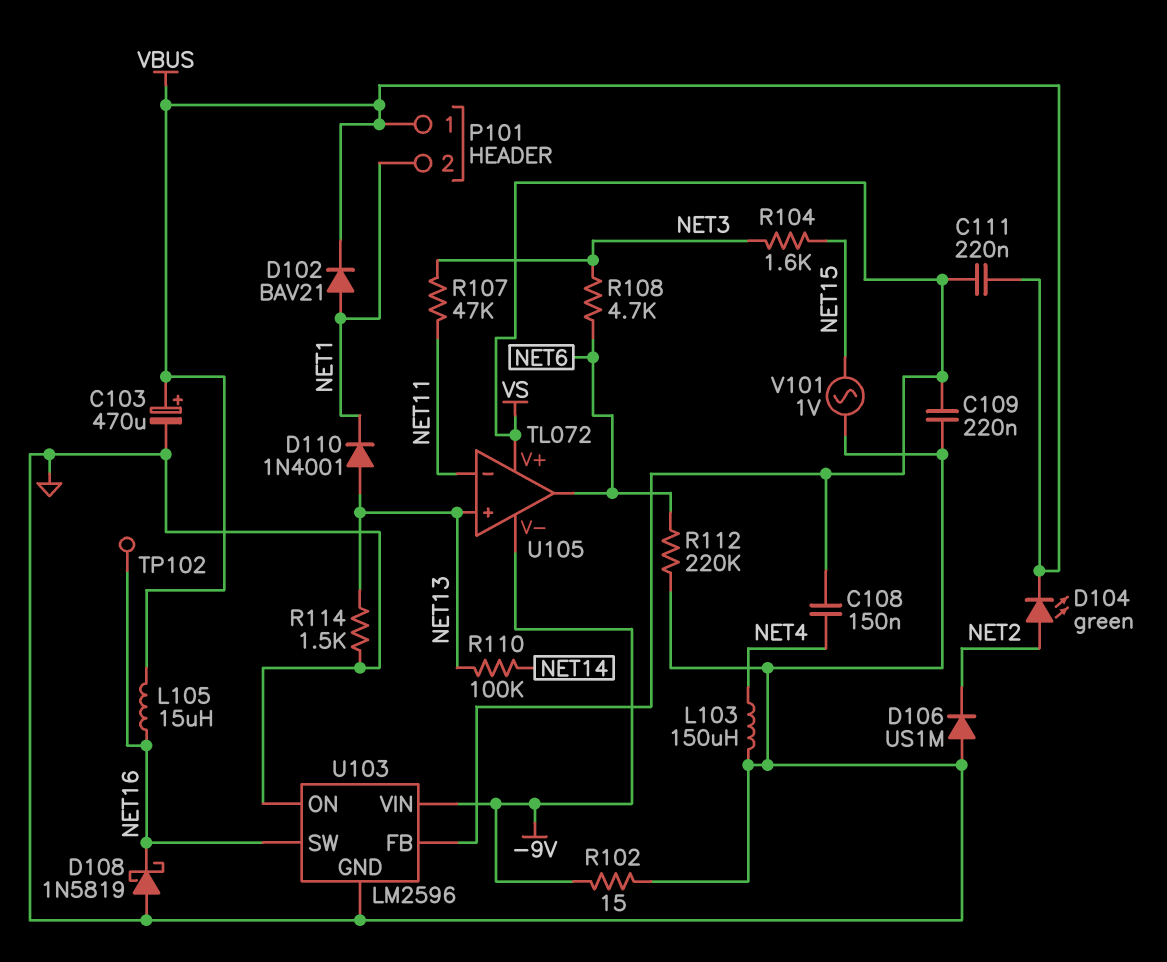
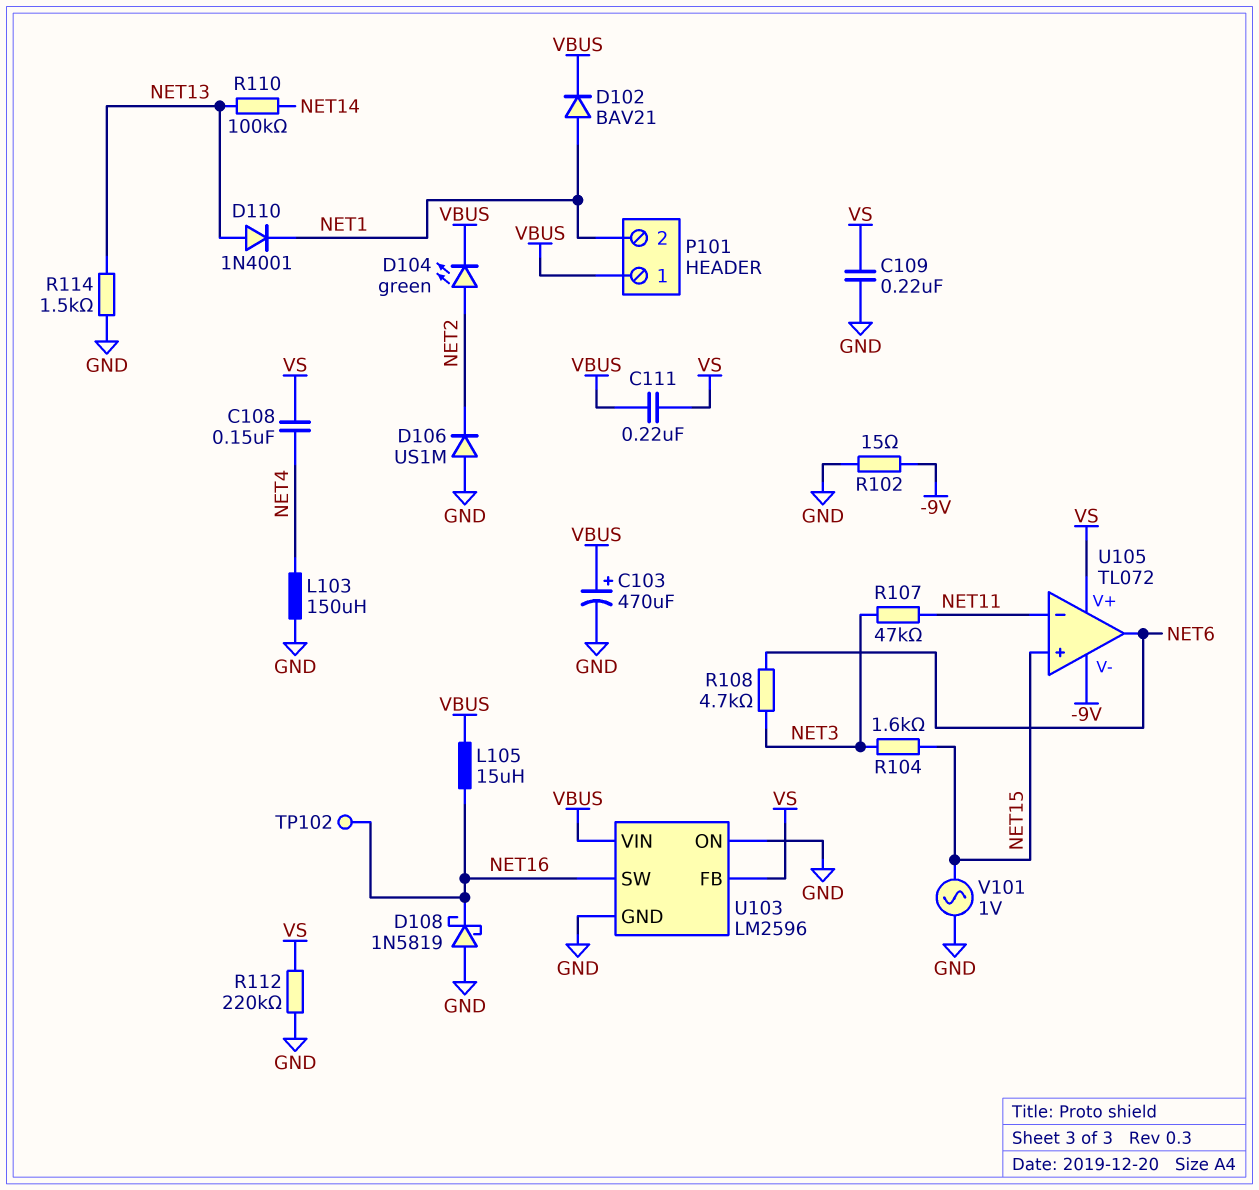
R112: 220k (GND, NET6) -> 220k (GND, VS)
U103 pin VIN: -9V -> VBUS
U105 pin in+: NET13 -> NET15

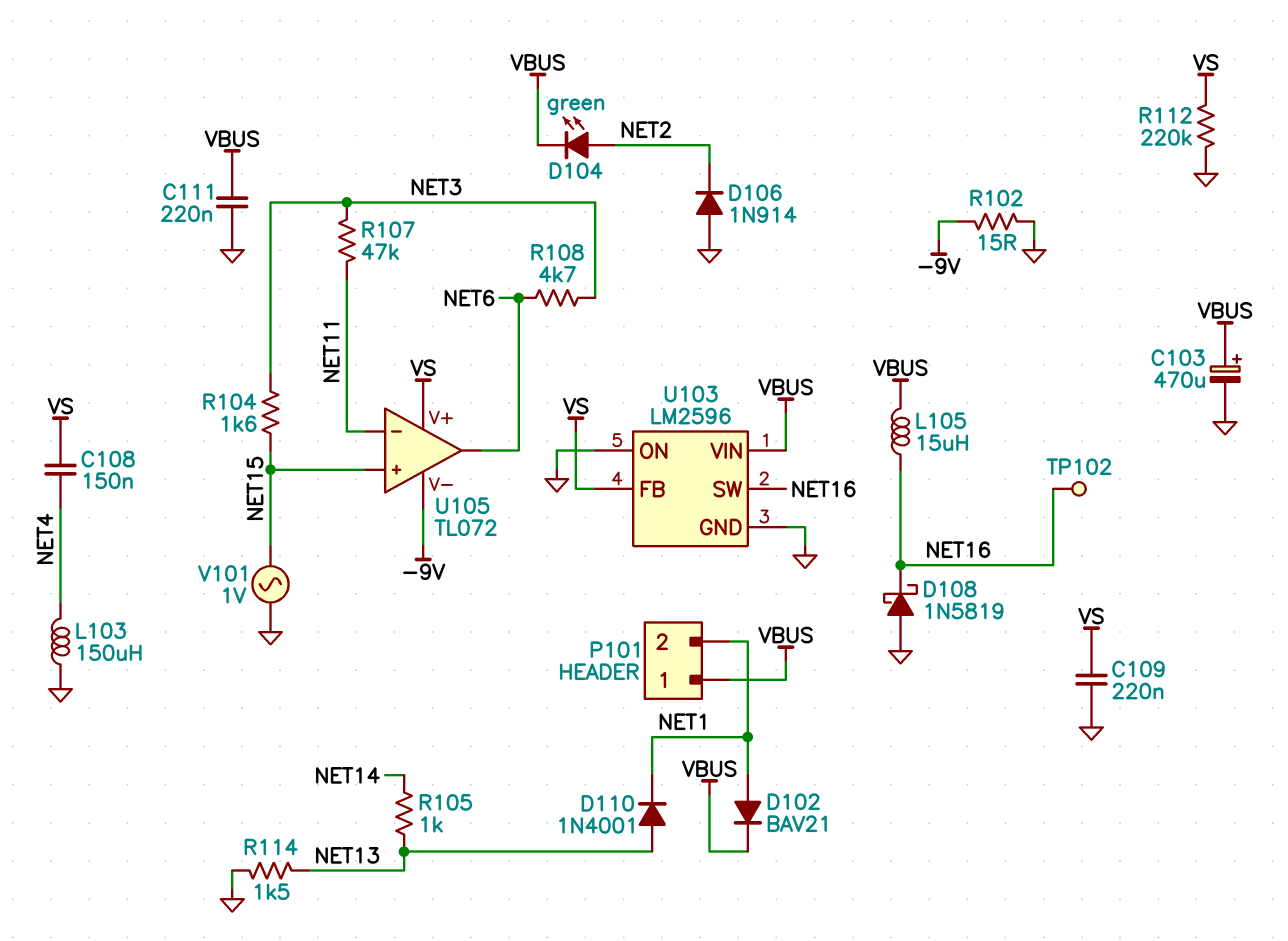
C111: 220nF (VBUS, VS) -> 220nF (GND, VBUS)
D106: diode US1M (A GND, K NET2) -> diode 1N914 (A GND, K NET2)
R105: none -> 1k (NET13, NET14)
R110: 100k (NET13, NET14) -> none

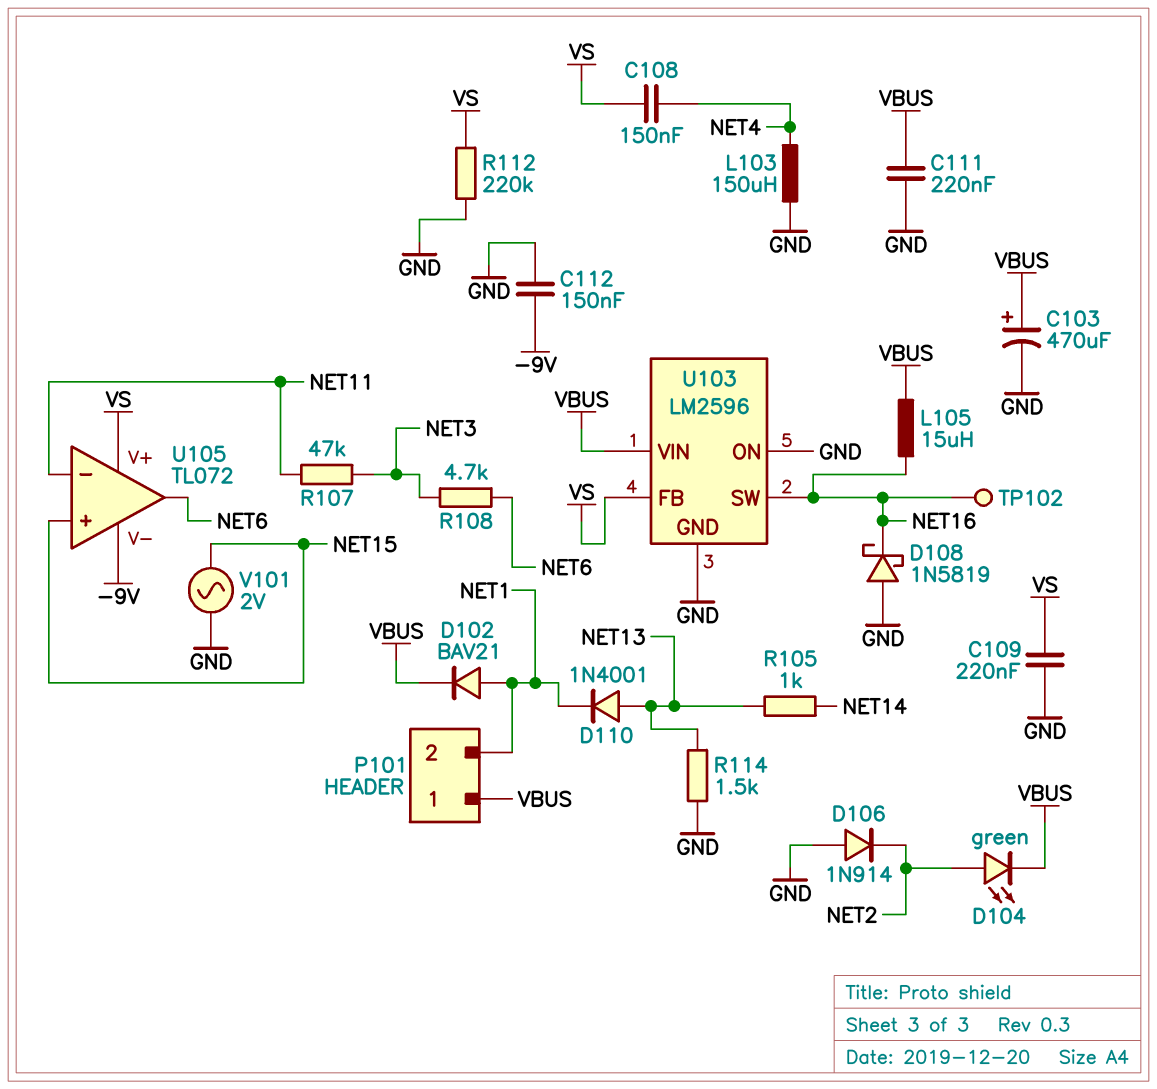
C112: none -> 150nF (-9V, GND)
R102: 15 (-9V, GND) -> none
R104: 1.6k (NET3, NET15) -> none
V101: AC 1V (GND, NET15) -> AC 2V (GND, NET15)

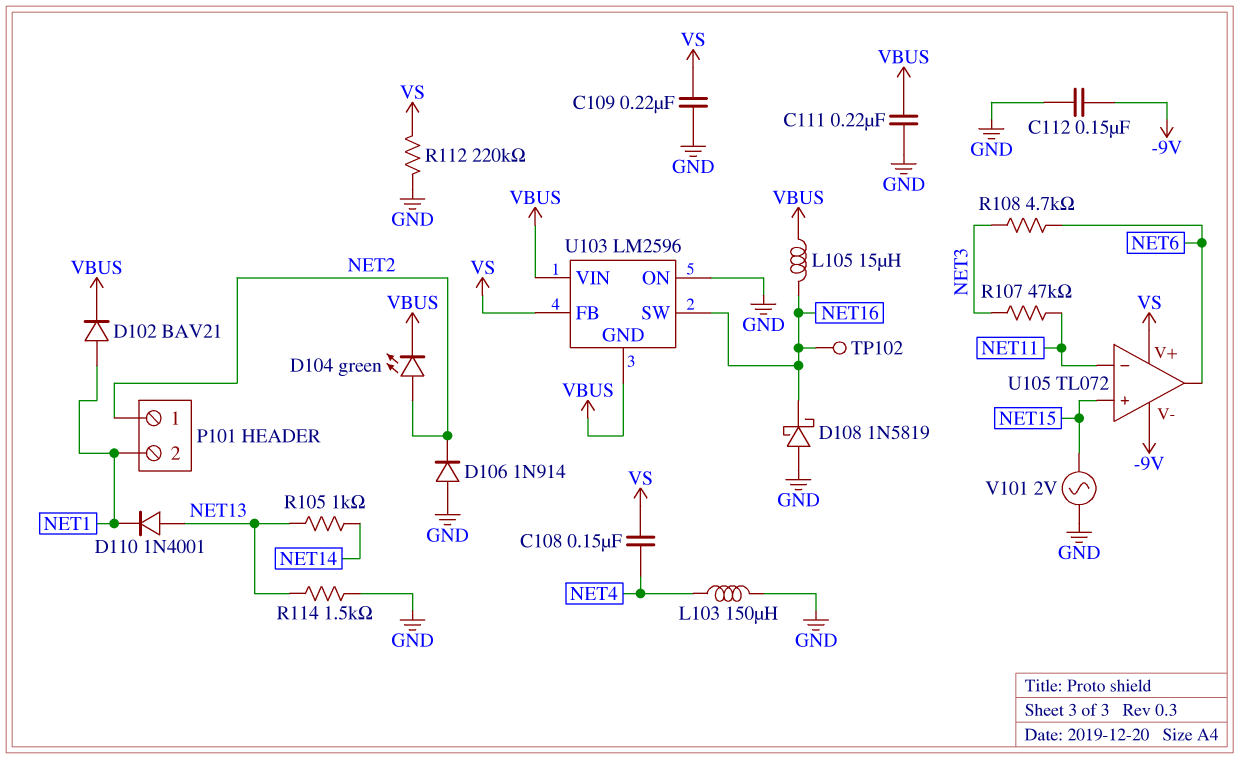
C103: 470uF (plus VBUS, minus GND) -> none
P101 pin 1: VBUS -> NET2
U103 pin GND: GND -> VBUS

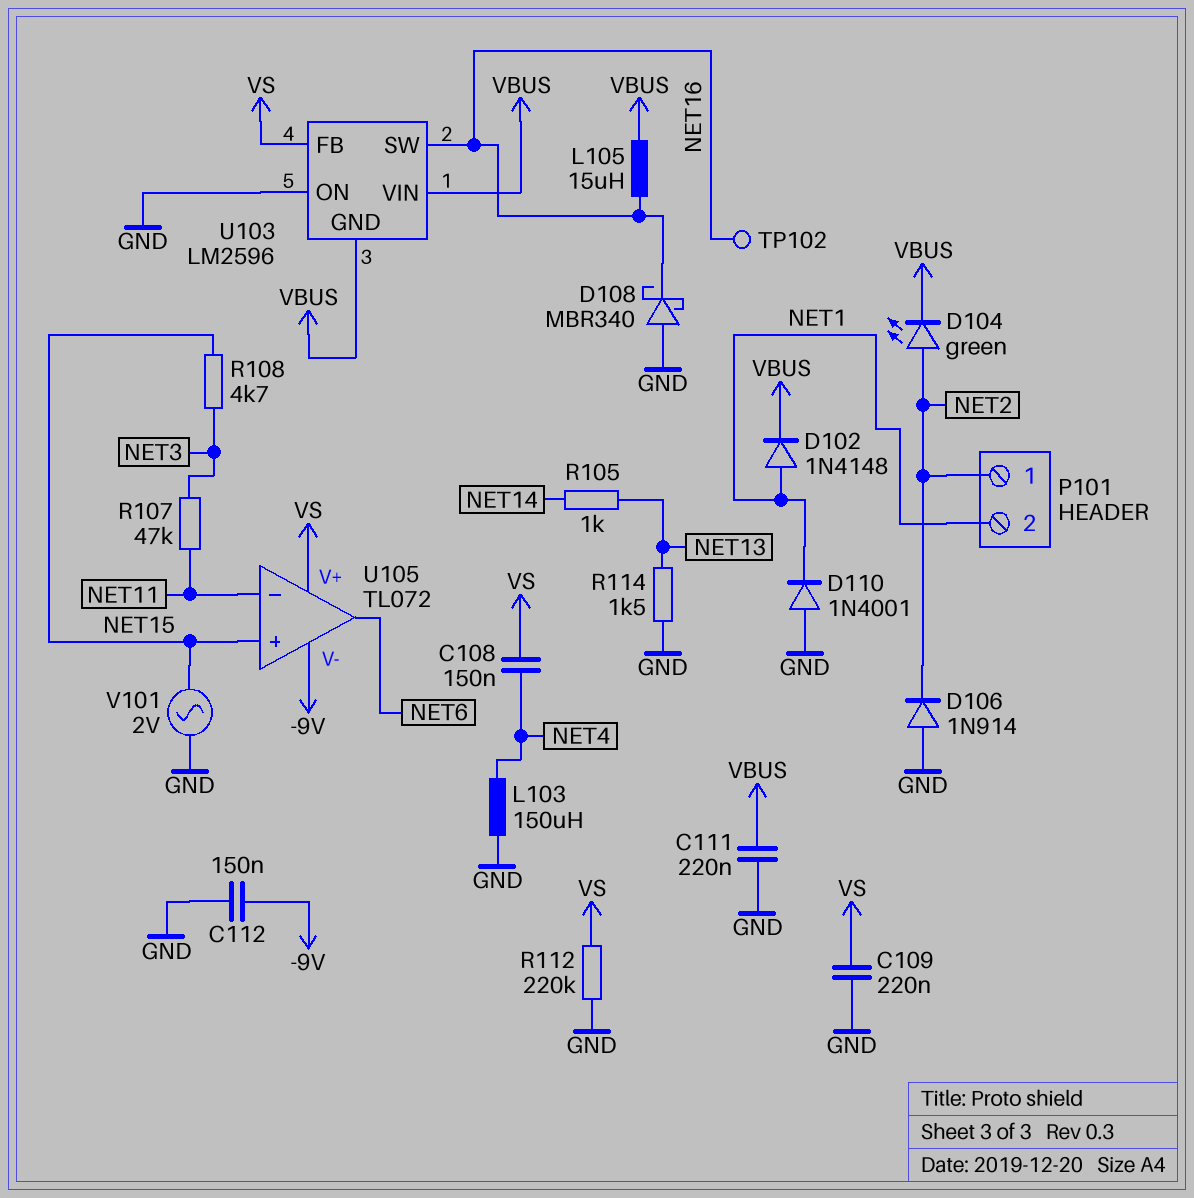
D102: diode BAV21 (A NET1, K VBUS) -> diode 1N4148 (A NET1, K VBUS)
D108: schottky 1N5819 (A GND, K NET16) -> schottky MBR340 (A GND, K NET16)
D110: diode 1N4001 (A NET13, K NET1) -> diode 1N4001 (A GND, K NET1)
R108: 4.7k (NET3, NET6) -> 4.7k (NET3, NET15)

